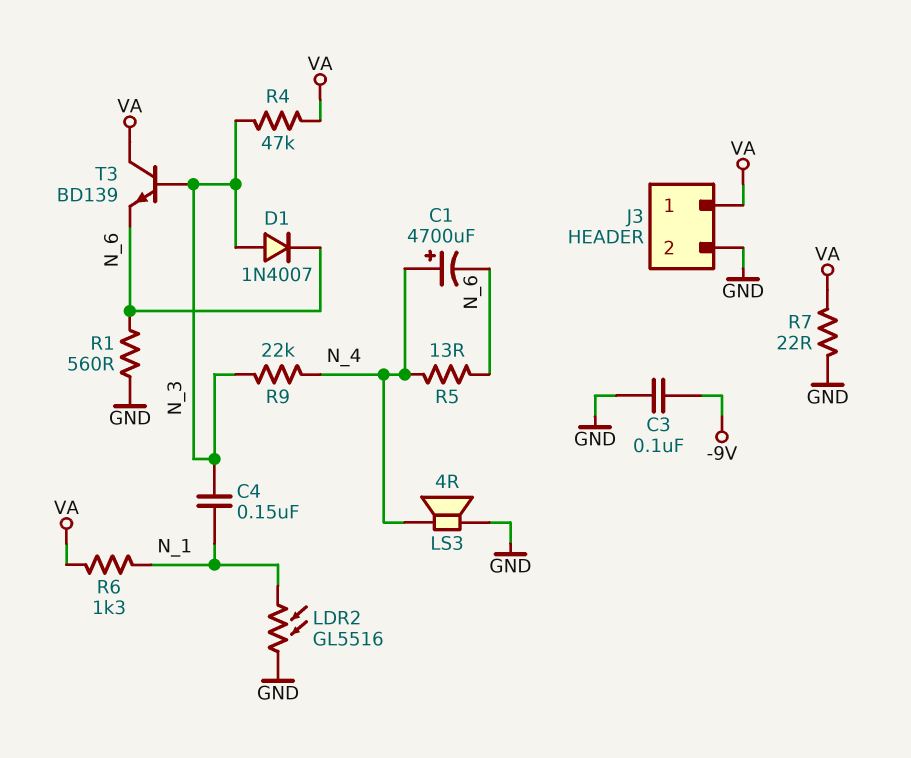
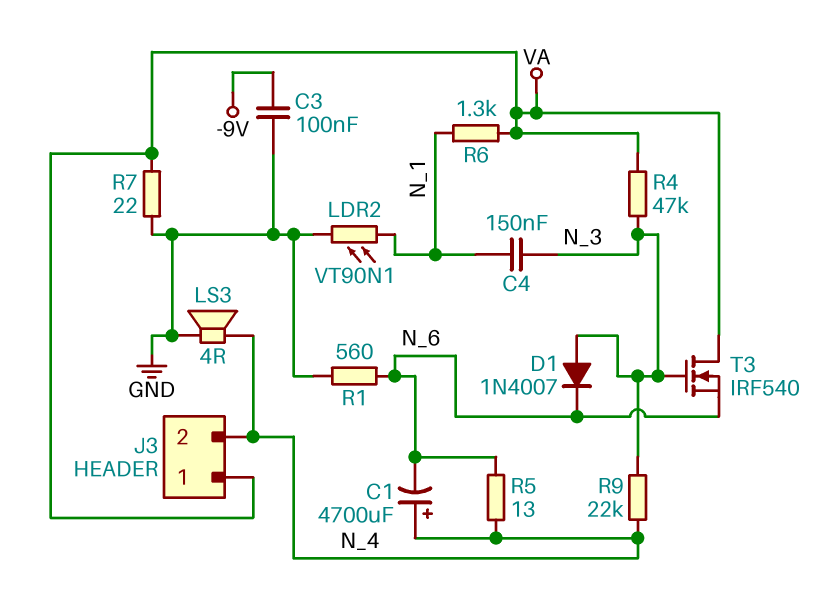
J3 pin 2: GND -> N_4
LDR2: GL5516 (GND, N_1) -> VT90N1 (GND, N_1)
T3: NPN BD139 (B N_3, C VA, E N_6) -> NMOS IRF540 (G N_3, D VA, S N_6)

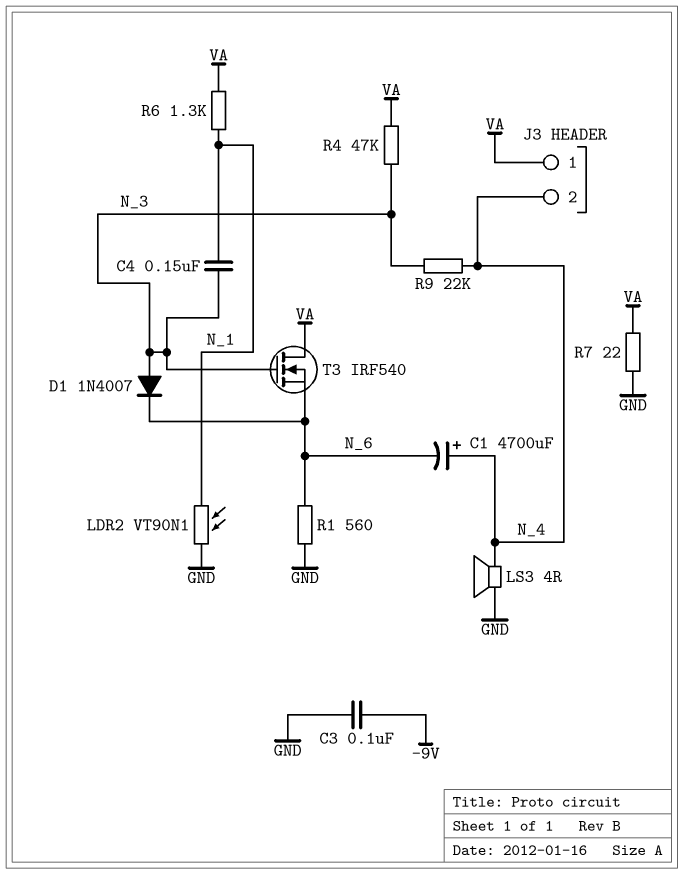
R5: 13 (N_4, N_6) -> none

